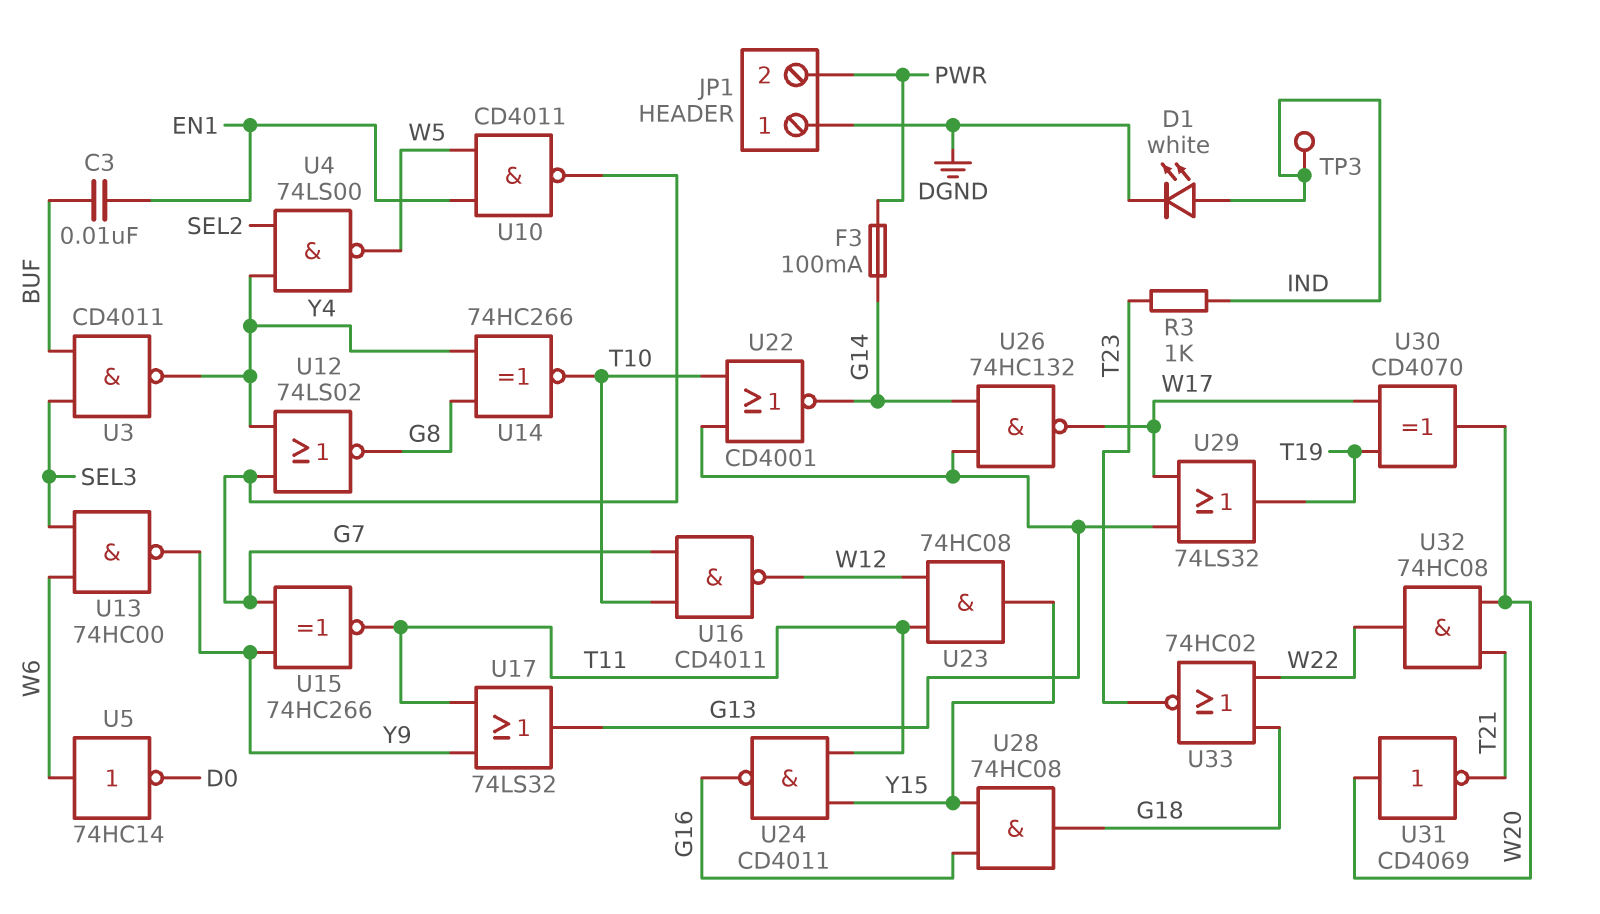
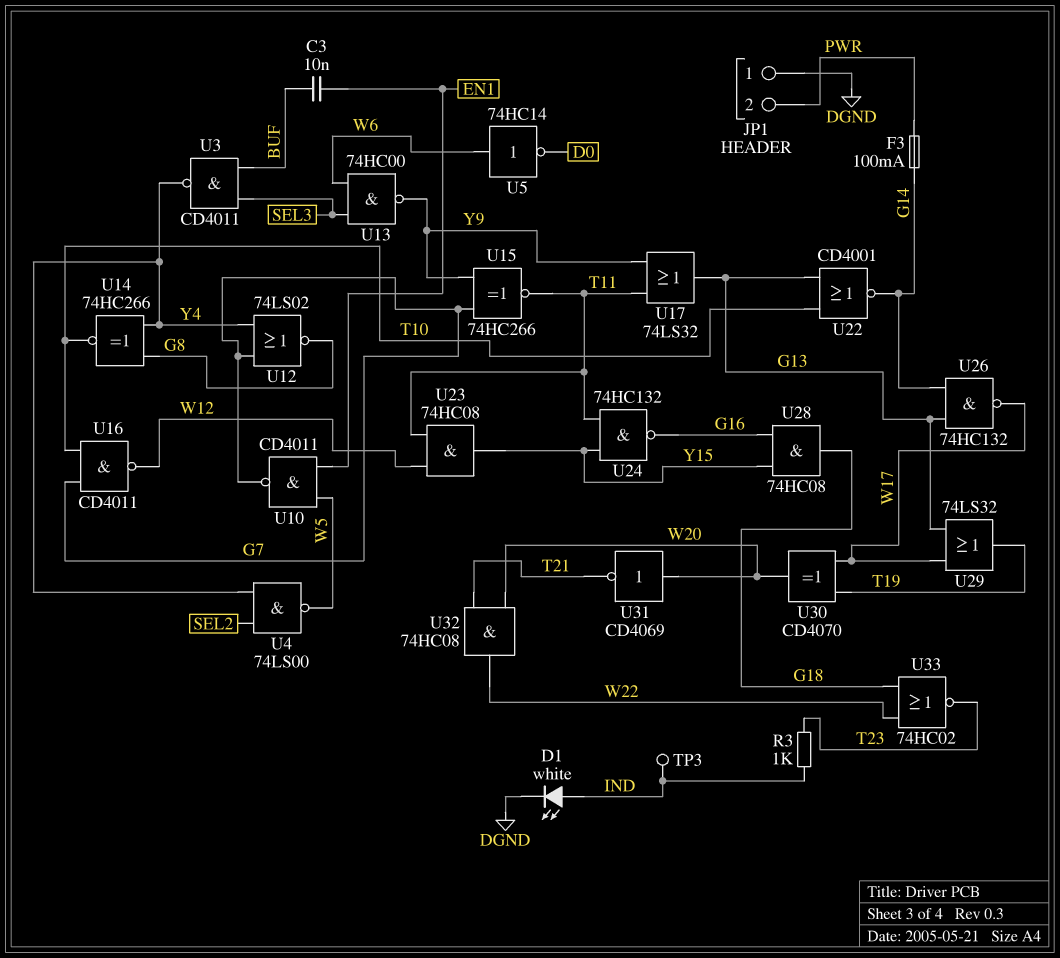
U24: NAND CD4011 (in T11, in Y15, out G16) -> NAND 74HC132 (in T11, in Y15, out G16)

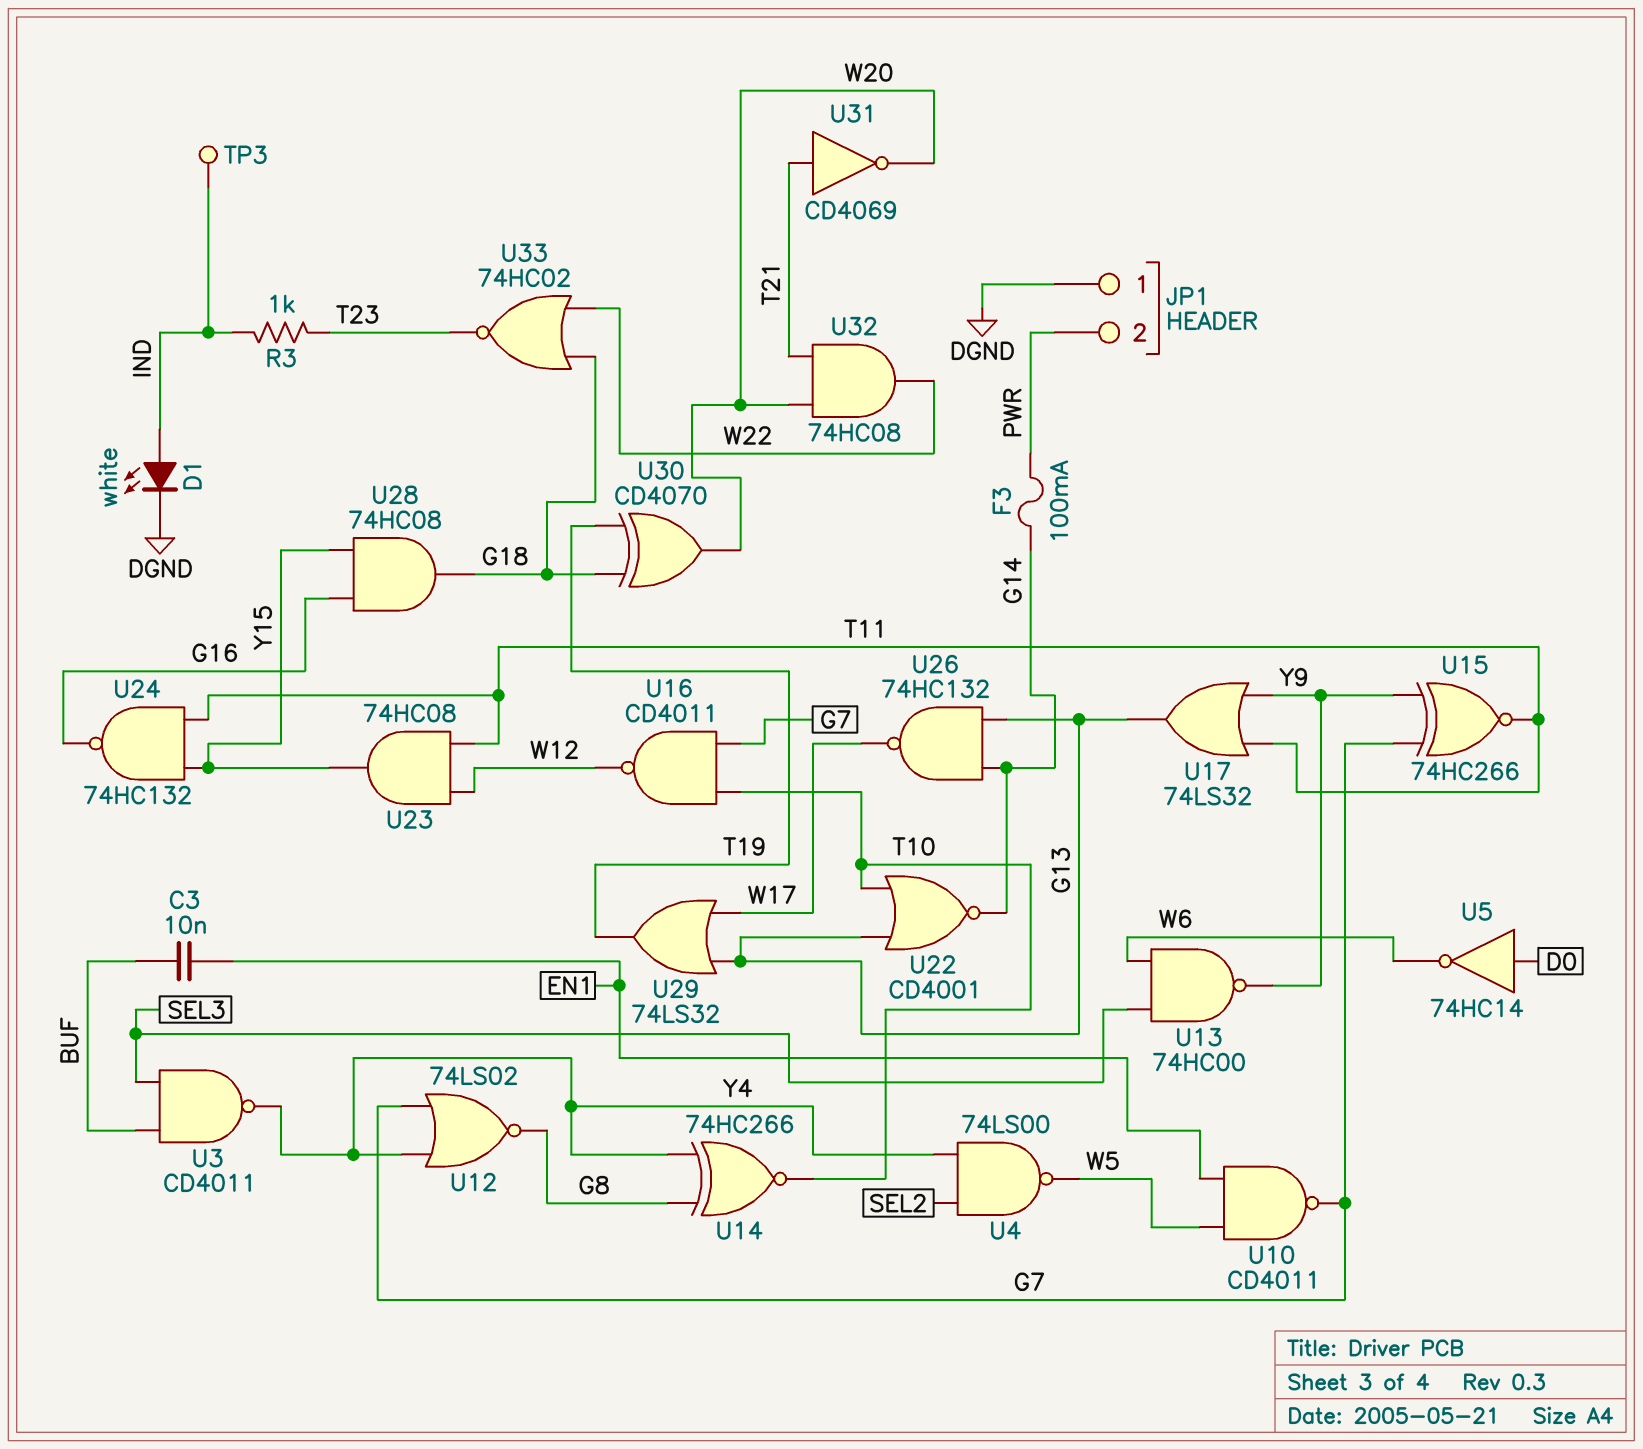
U5: NOT 74HC14 (in W6, out D0) -> NOT 74HC14 (in D0, out W6)
U30: XOR CD4070 (in T19, in W17, out W20) -> XOR CD4070 (in G18, in T19, out W20)
U31: NOT CD4069 (in W20, out T21) -> NOT CD4069 (in T21, out W20)

